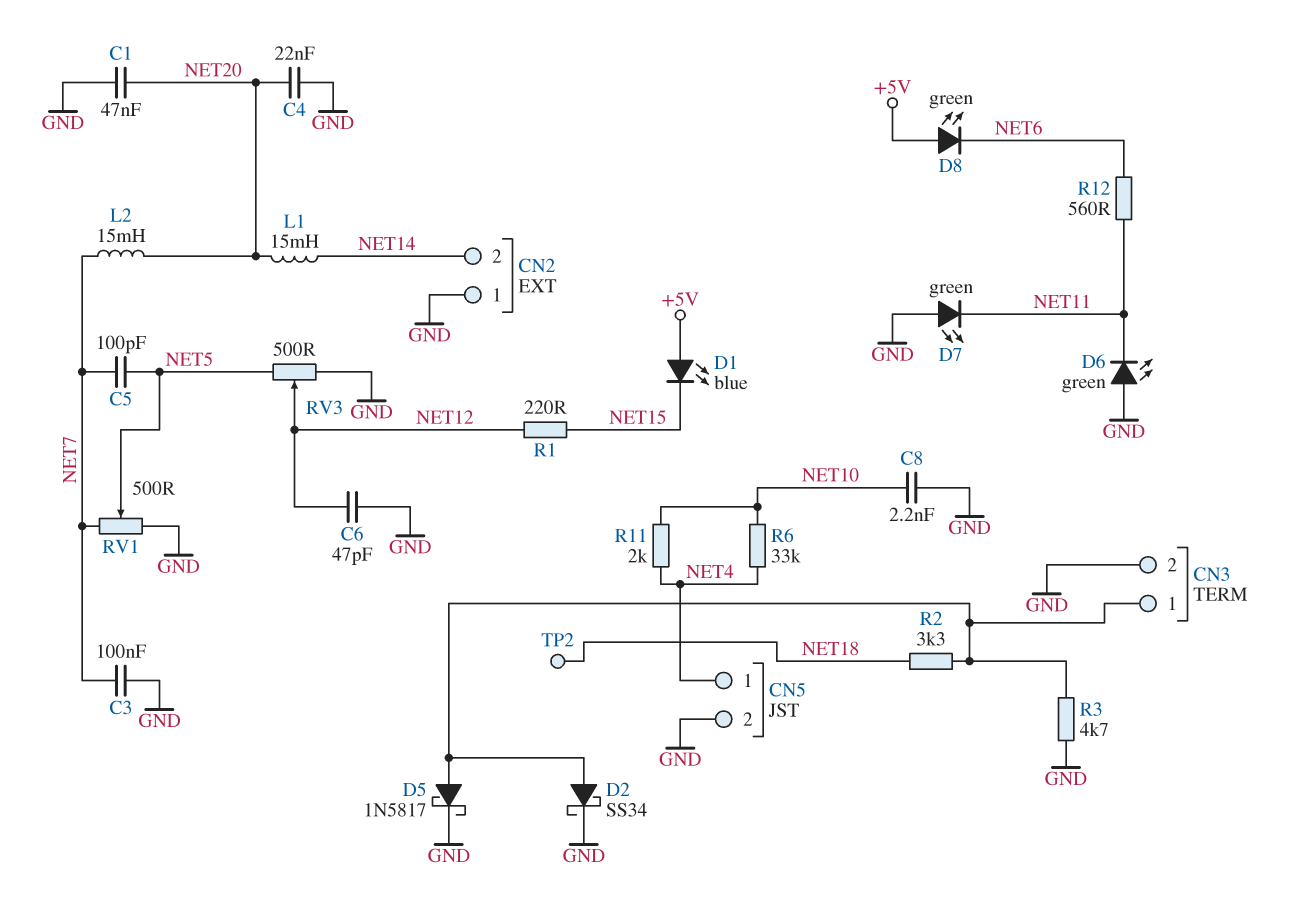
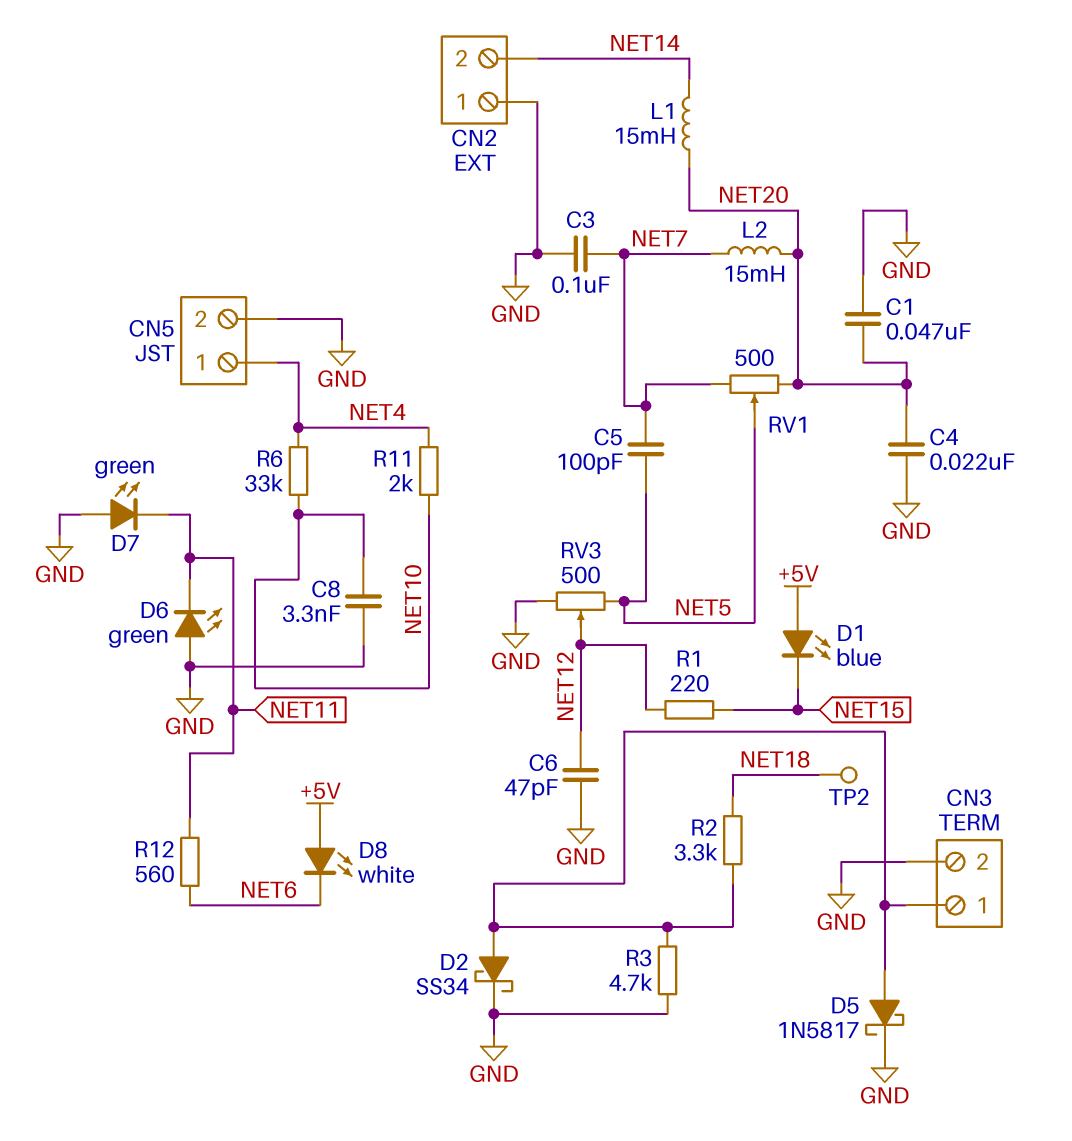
C8: 2.2nF (GND, NET10) -> 3.3nF (GND, NET10)
D8: LED green (A +5V, K NET6) -> LED white (A +5V, K NET6)
RV1: 500 (GND, NET7, wiper NET5) -> 500 (NET7, NET20, wiper NET5)

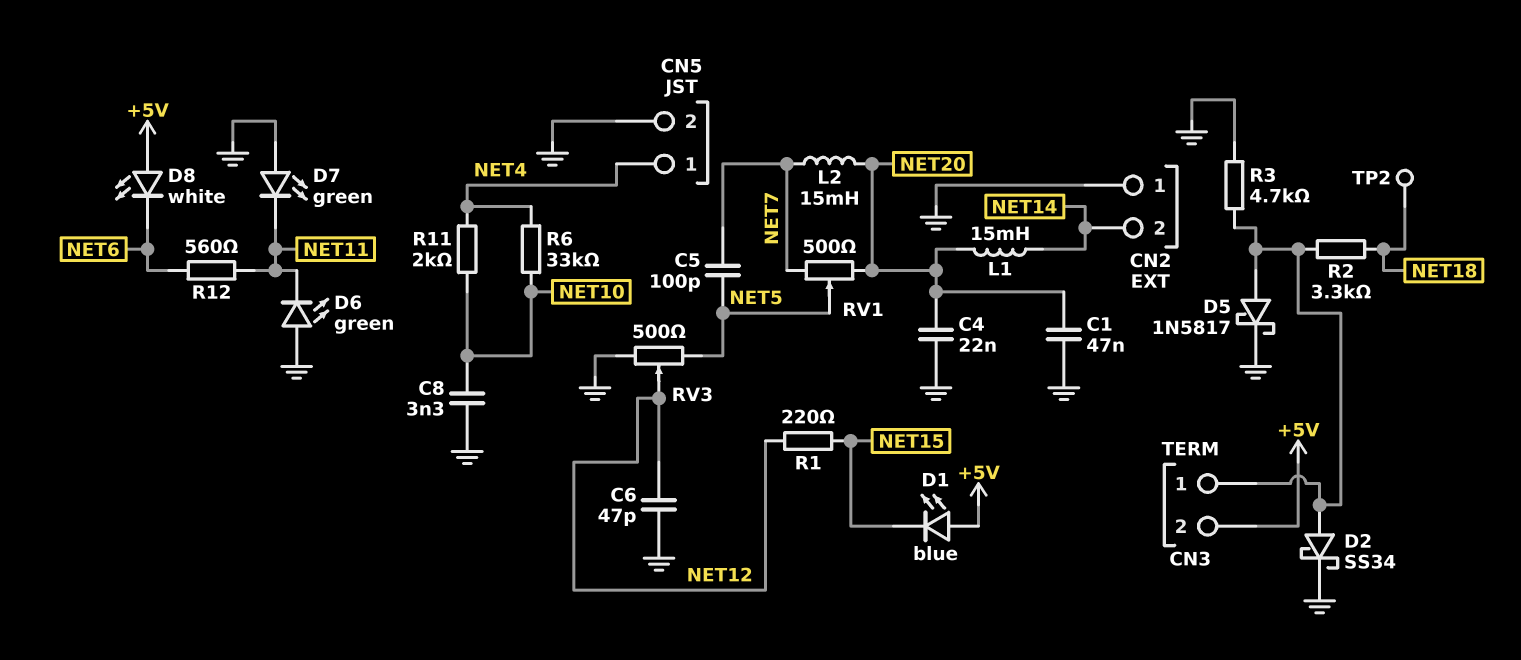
C3: 100nF (GND, NET7) -> none
CN3 pin 2: GND -> +5V

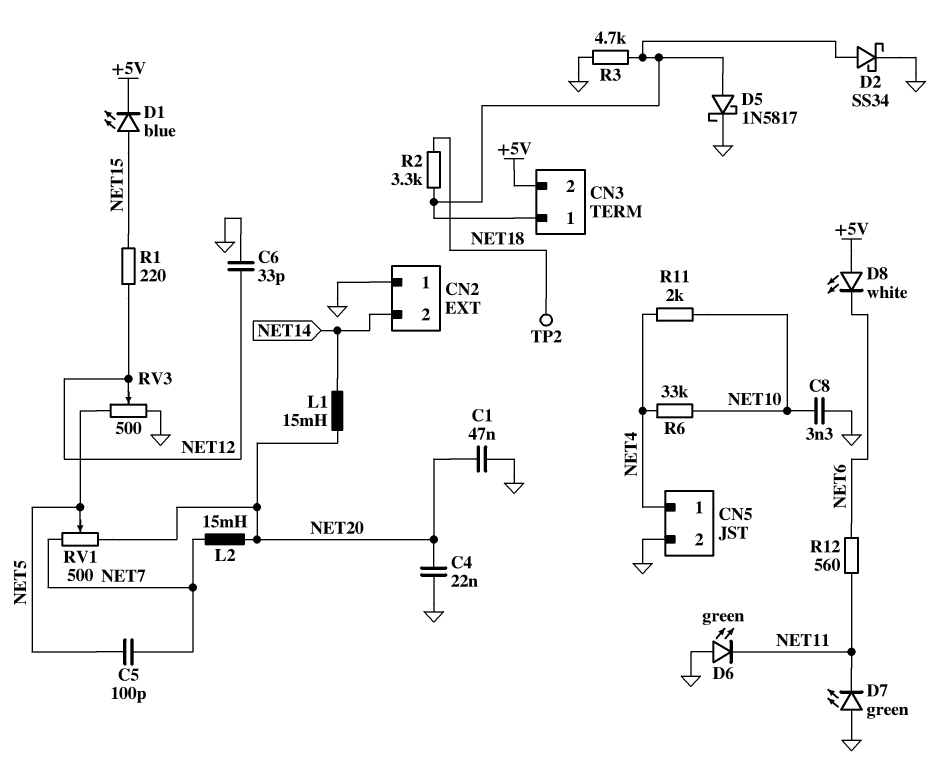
C6: 47pF (GND, NET12) -> 33pF (GND, NET12)
D1: LED blue (A +5V, K NET15) -> LED blue (A NET15, K +5V)

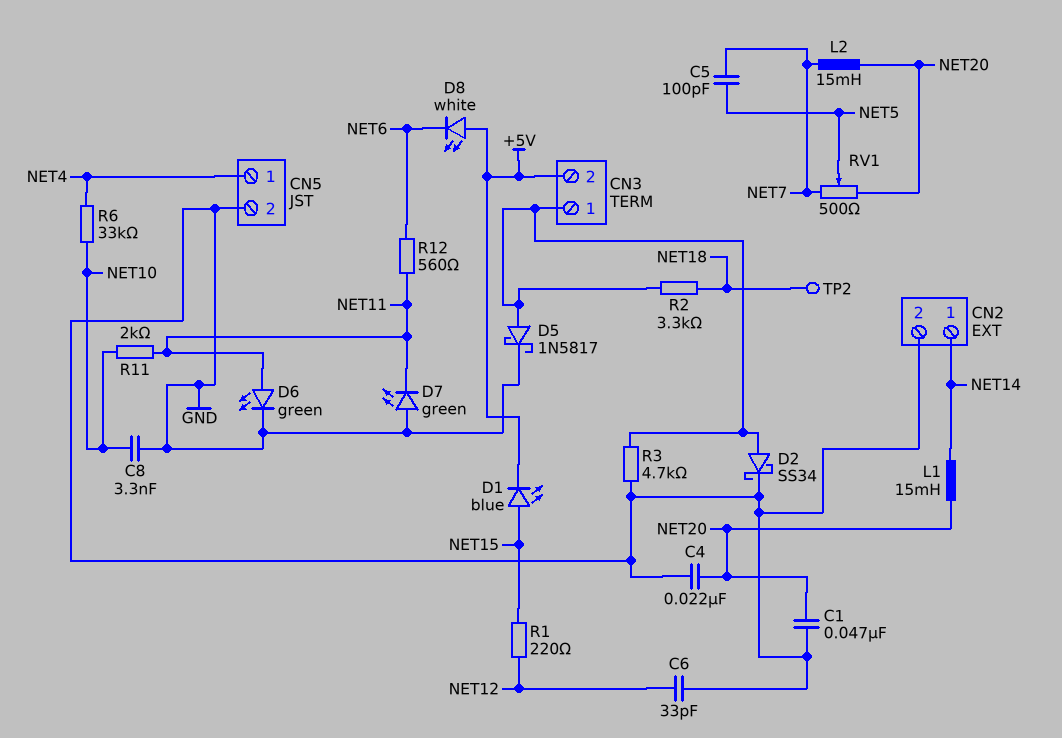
CN2 pin 1: GND -> NET14
CN2 pin 2: NET14 -> GND
D6: LED green (A GND, K NET11) -> LED green (A NET11, K GND)
R11: 2k (NET4, NET10) -> 2k (NET10, NET11)
RV3: 500 (GND, NET5, wiper NET12) -> none

